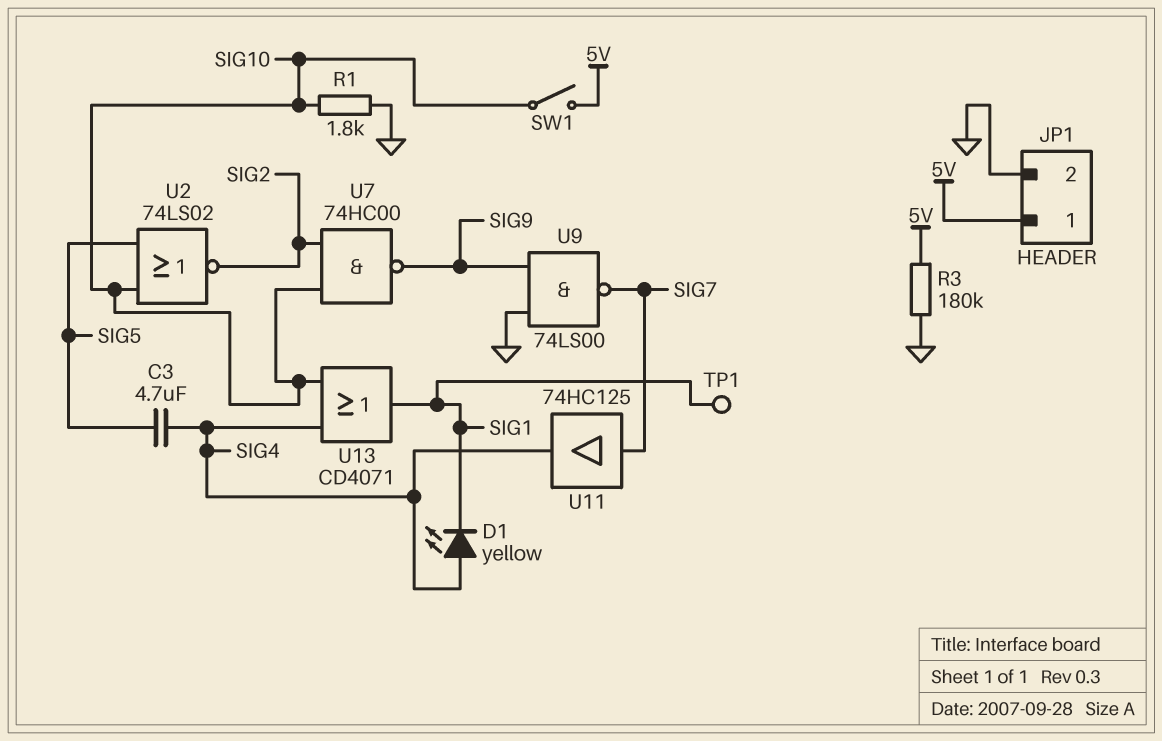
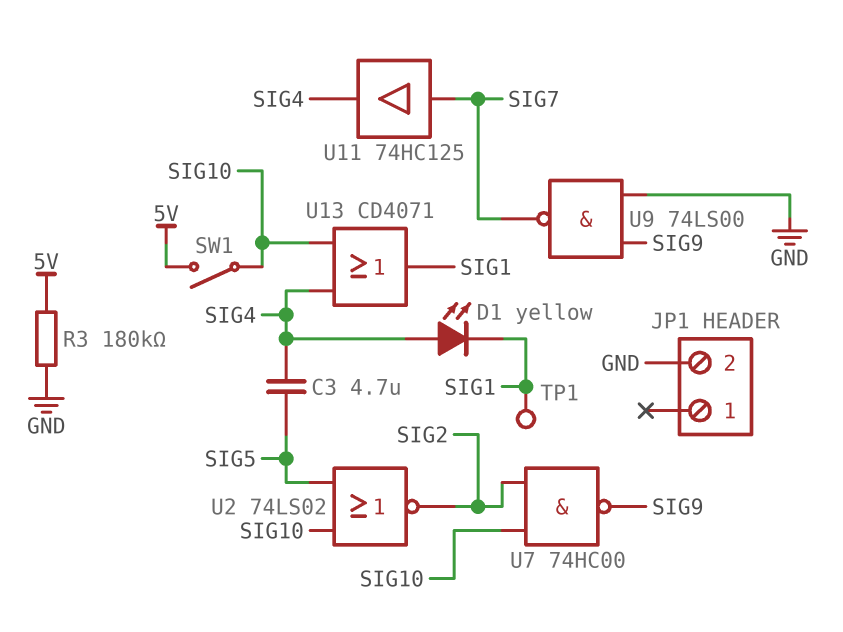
JP1 pin 1: 5V -> none
R1: 1.8k (GND, SIG10) -> none

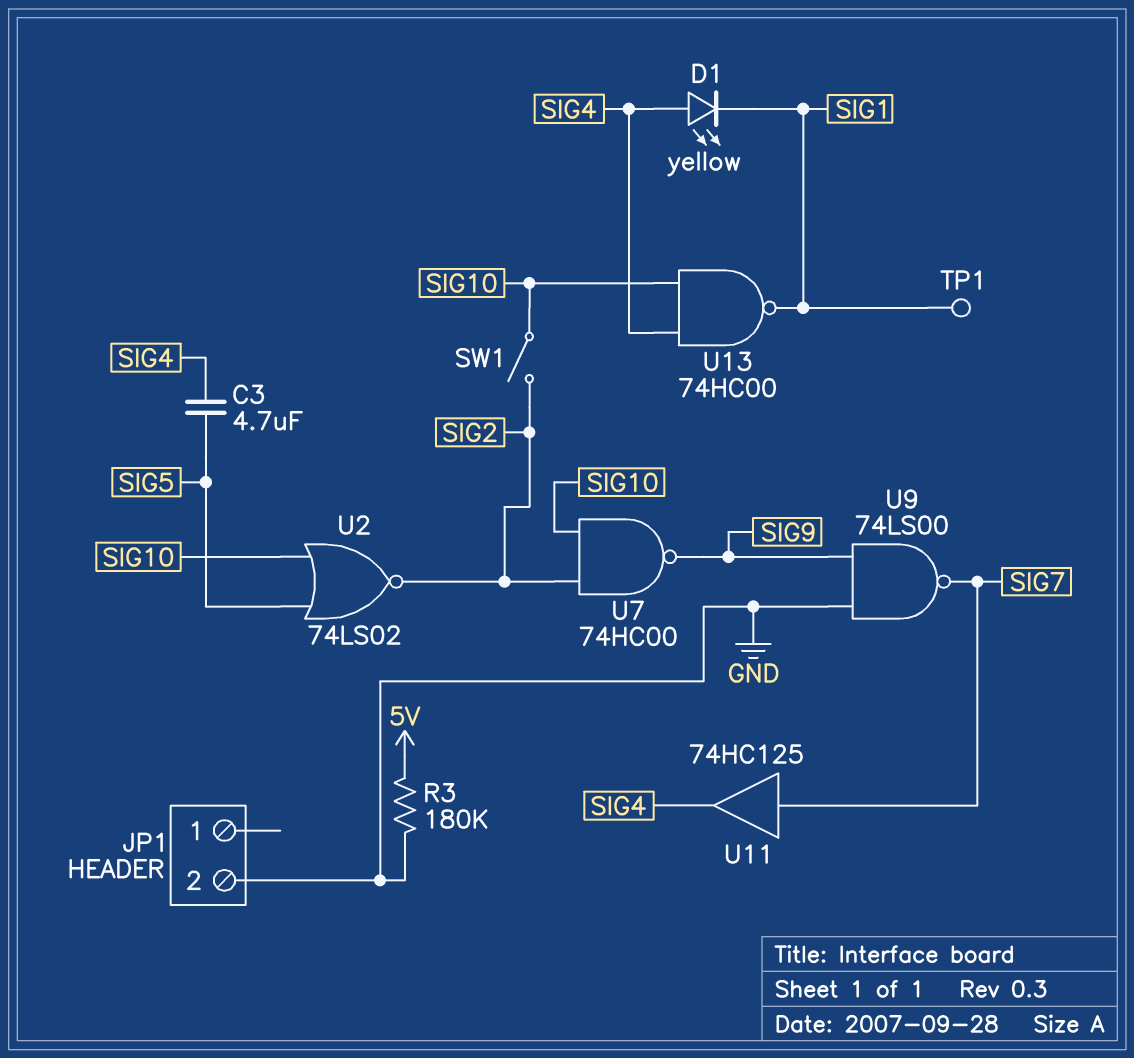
SW1: switch (5V, SIG10) -> switch (SIG2, SIG10)
U13: OR CD4071 (in SIG4, in SIG10, out SIG1) -> NAND 74HC00 (in SIG4, in SIG10, out SIG1)

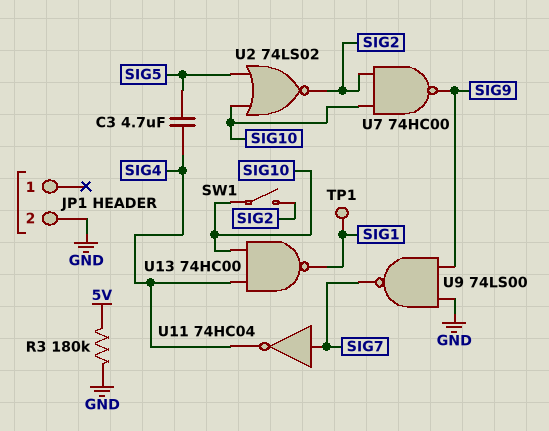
D1: LED yellow (A SIG4, K SIG1) -> none
U11: buffer 74HC125 (in SIG7, out SIG4) -> NOT 74HC04 (in SIG7, out SIG4)

